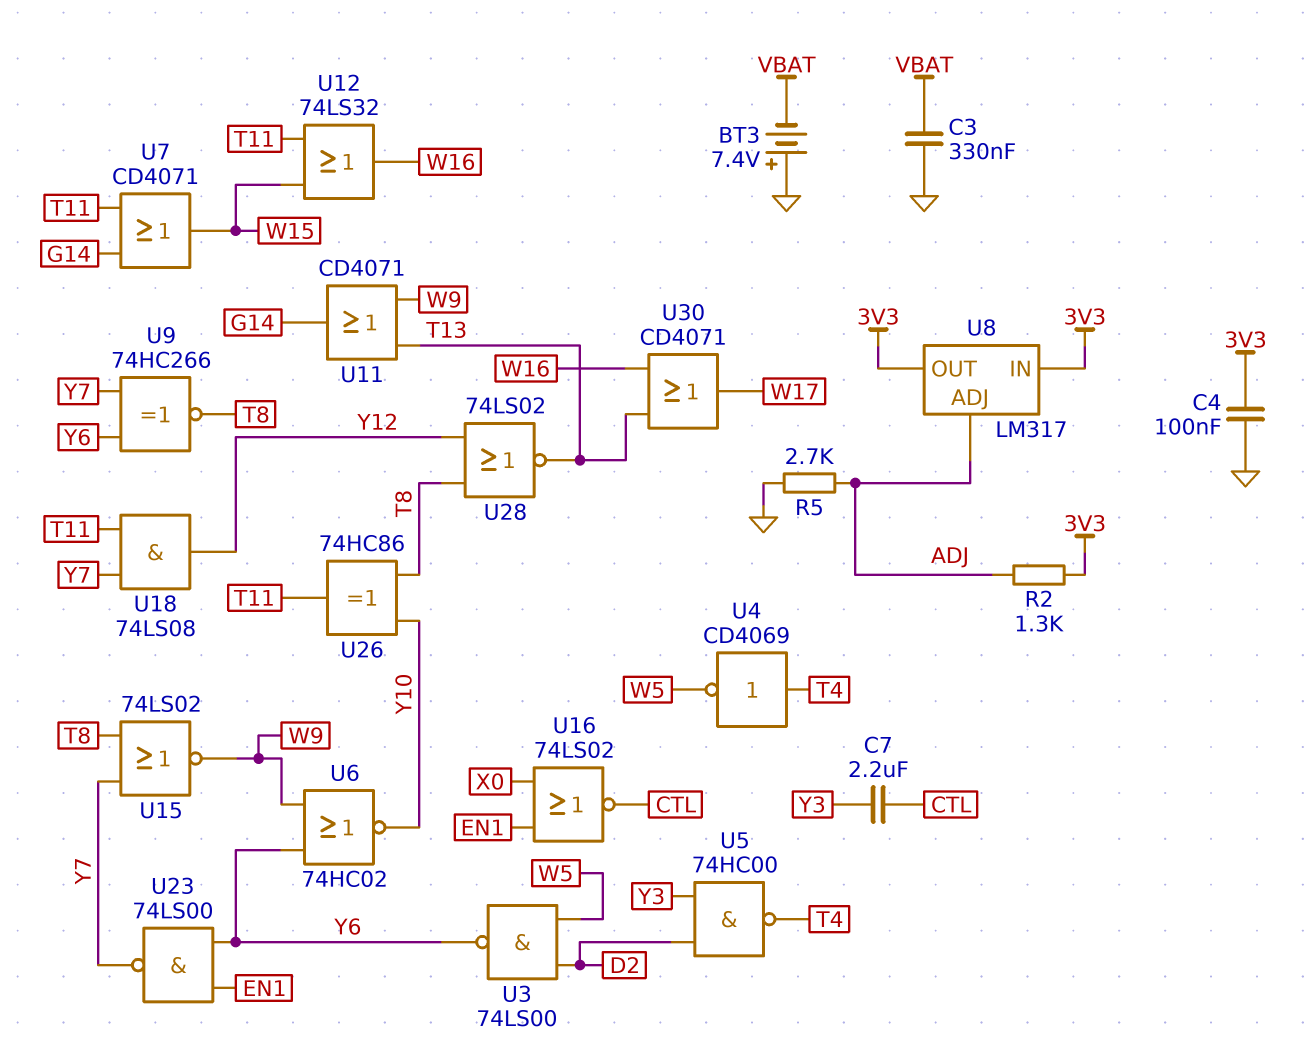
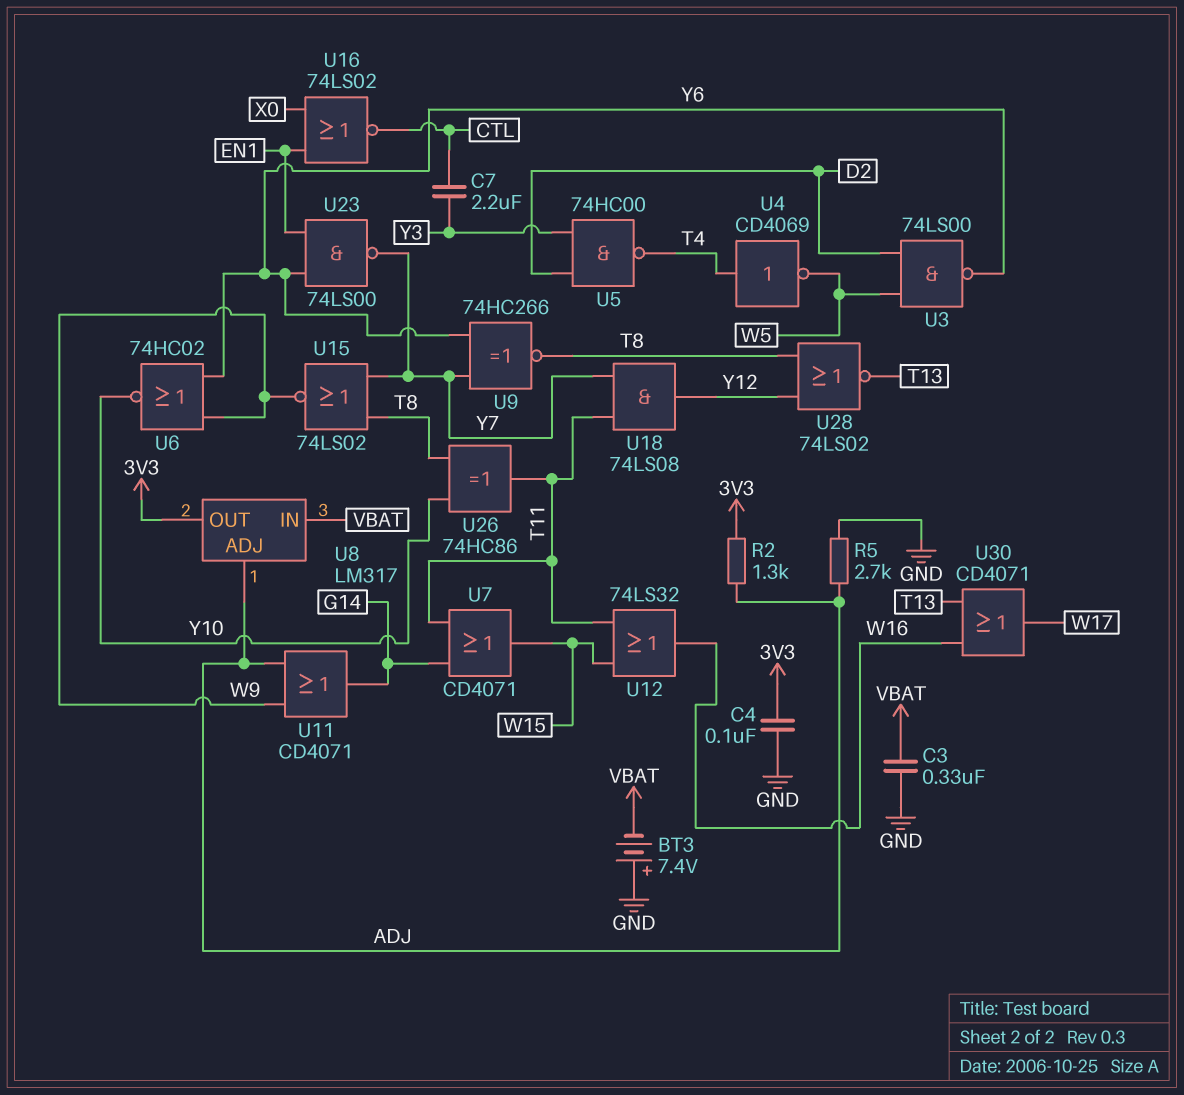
U8 pin IN: 3V3 -> VBAT
U11: OR CD4071 (in T13, in W9, out G14) -> OR CD4071 (in ADJ, in W9, out G14)

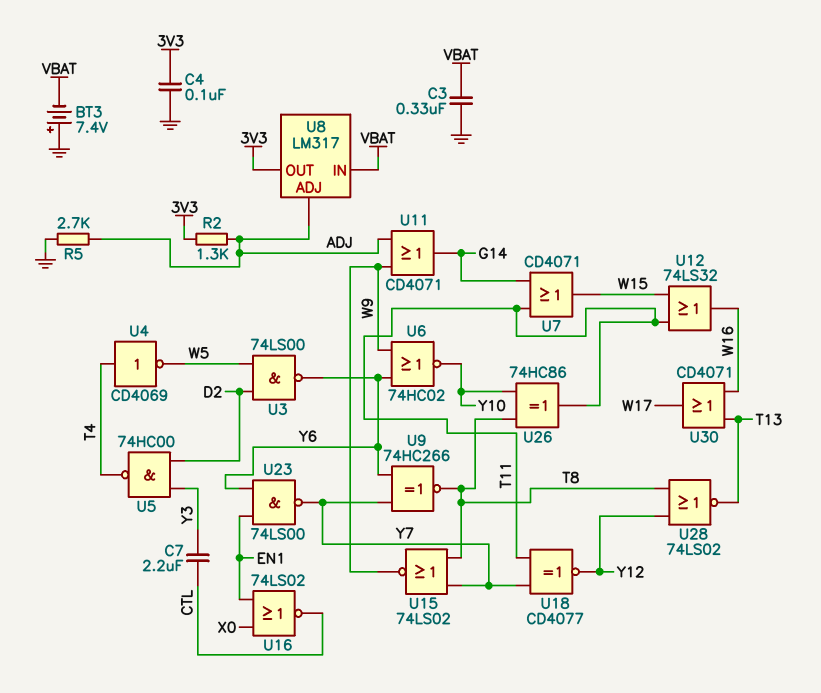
U18: AND 74LS08 (in T11, in Y7, out Y12) -> XNOR CD4077 (in T11, in Y7, out Y12)

